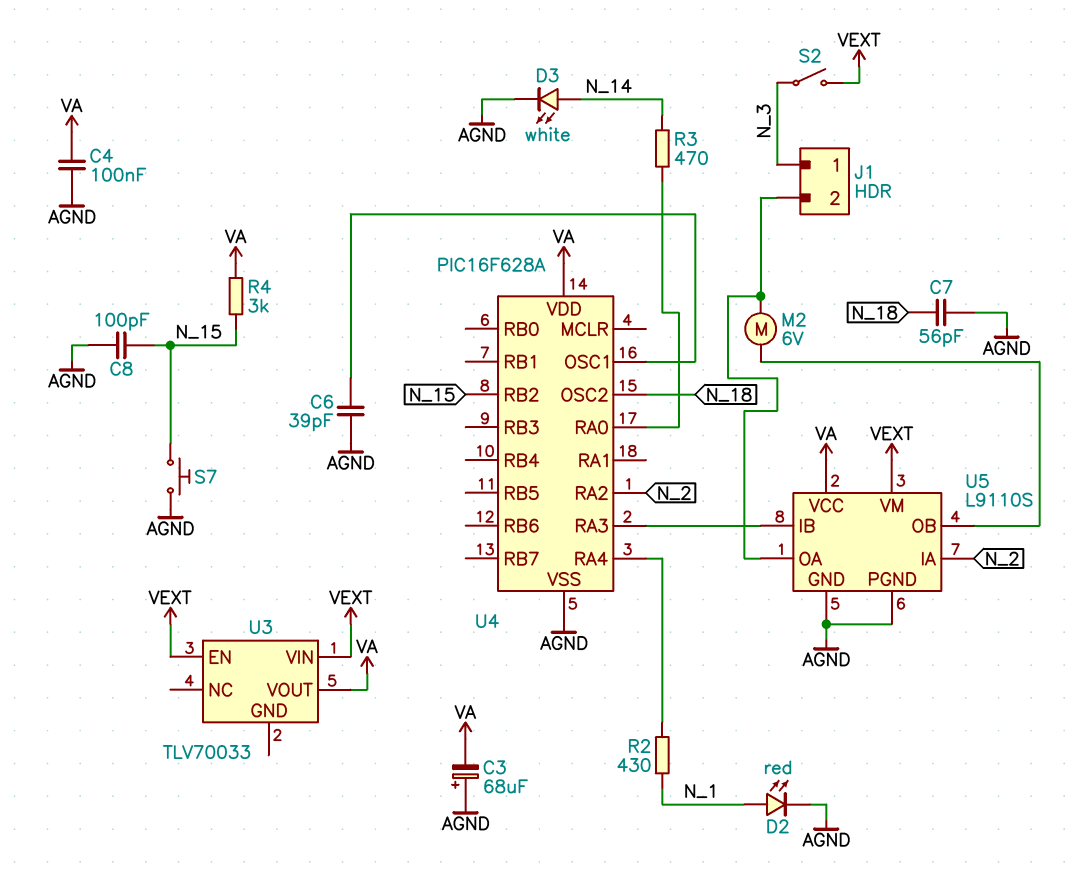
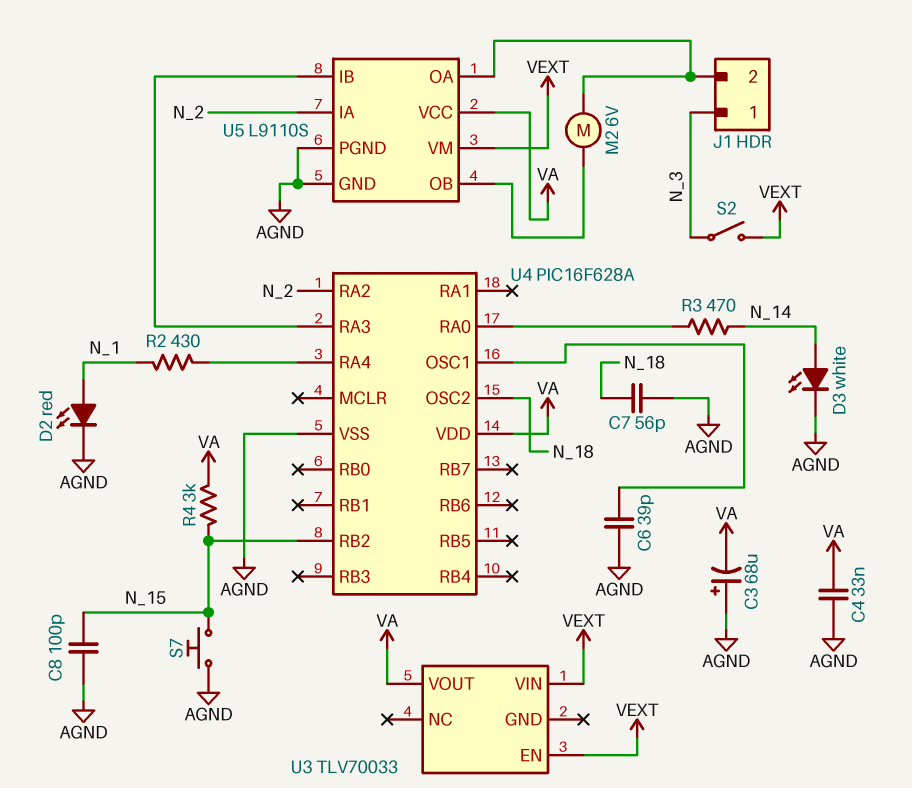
C4: 100nF (AGND, VA) -> 33nF (AGND, VA)

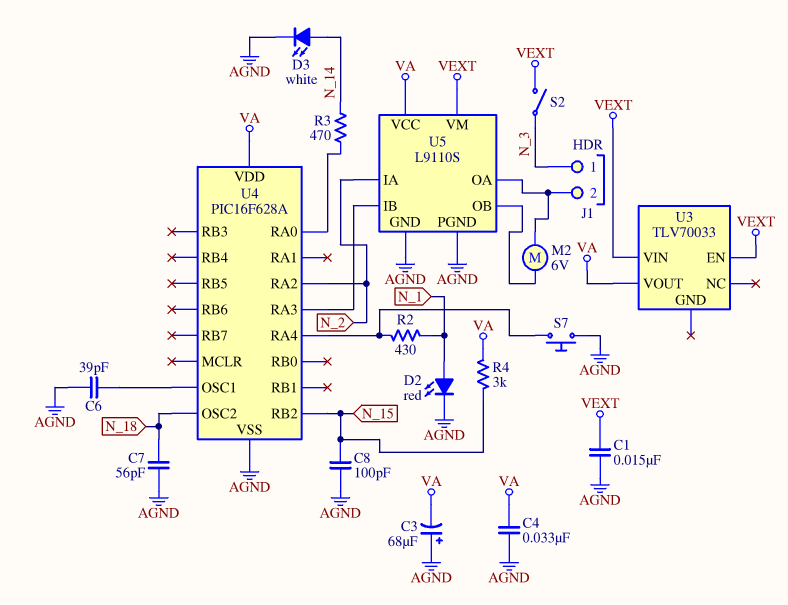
C1: none -> 15nF (AGND, VEXT)
S7: button (AGND, N_15) -> button (AGND, U4/RA4)

